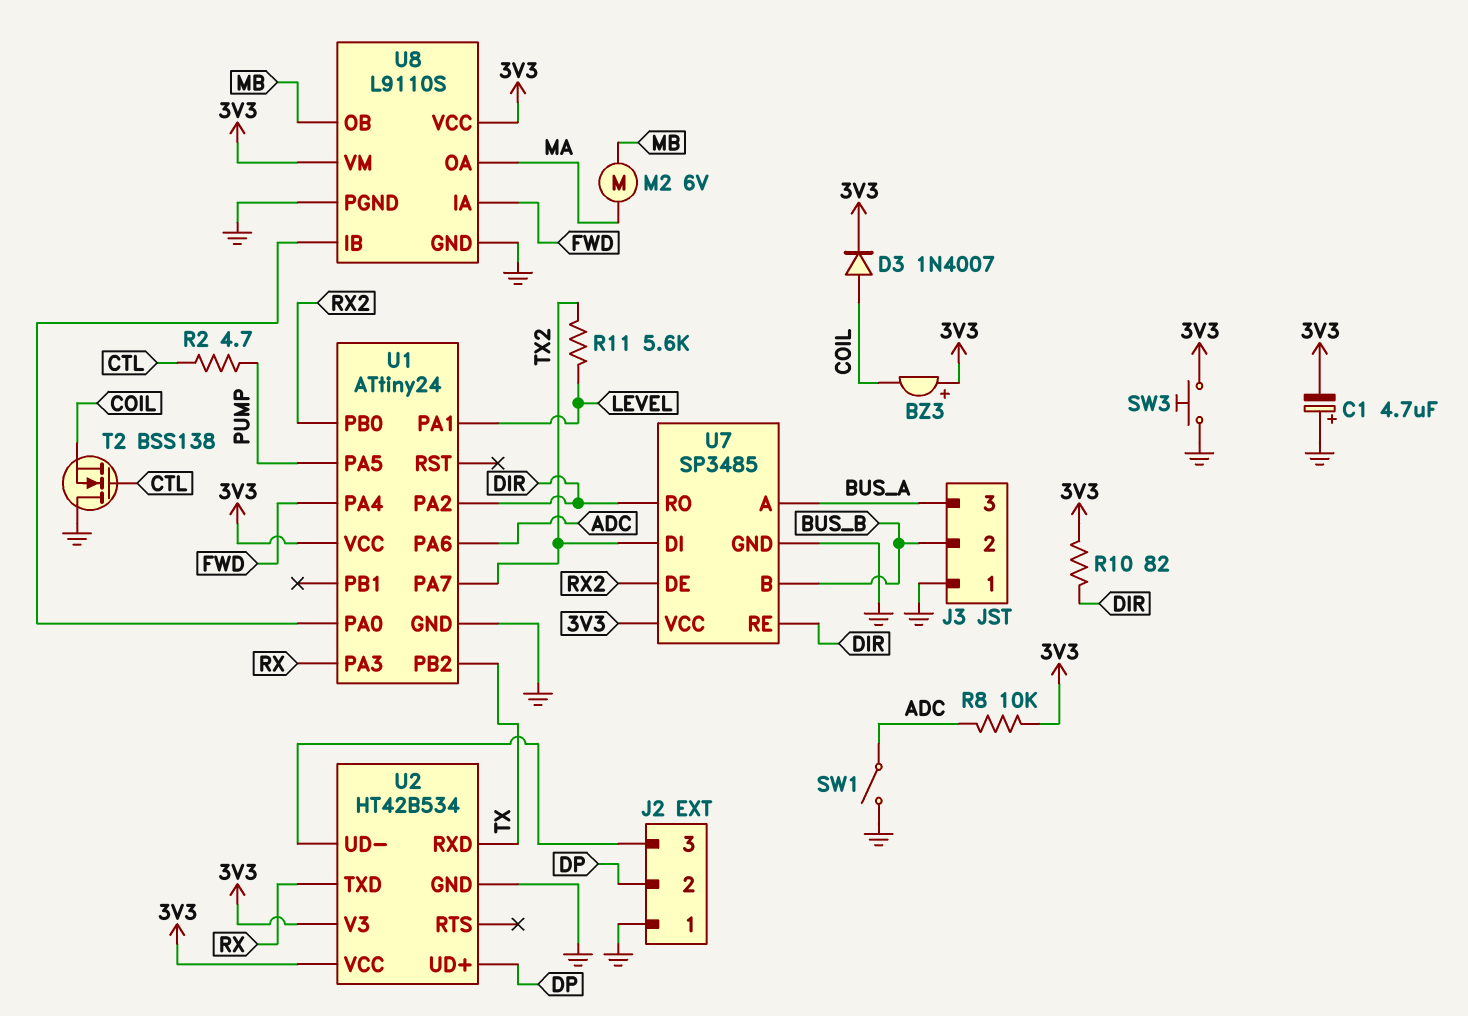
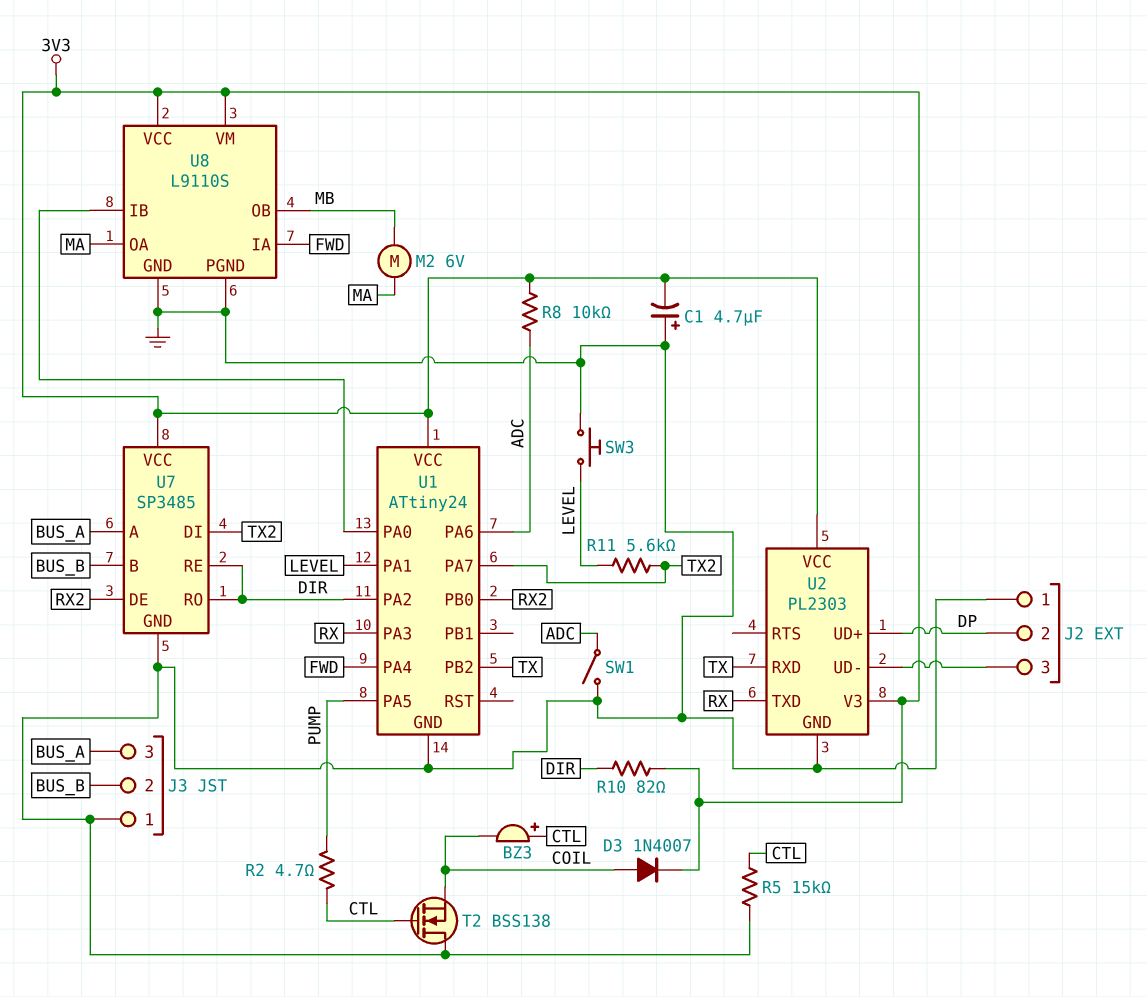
BZ3: buzzer (plus 3V3, minus COIL) -> buzzer (plus CTL, minus COIL)
R5: none -> 15k (CTL, GND)
SW3: button (3V3, GND) -> button (GND, LEVEL)
U2: HT42B534 -> PL2303

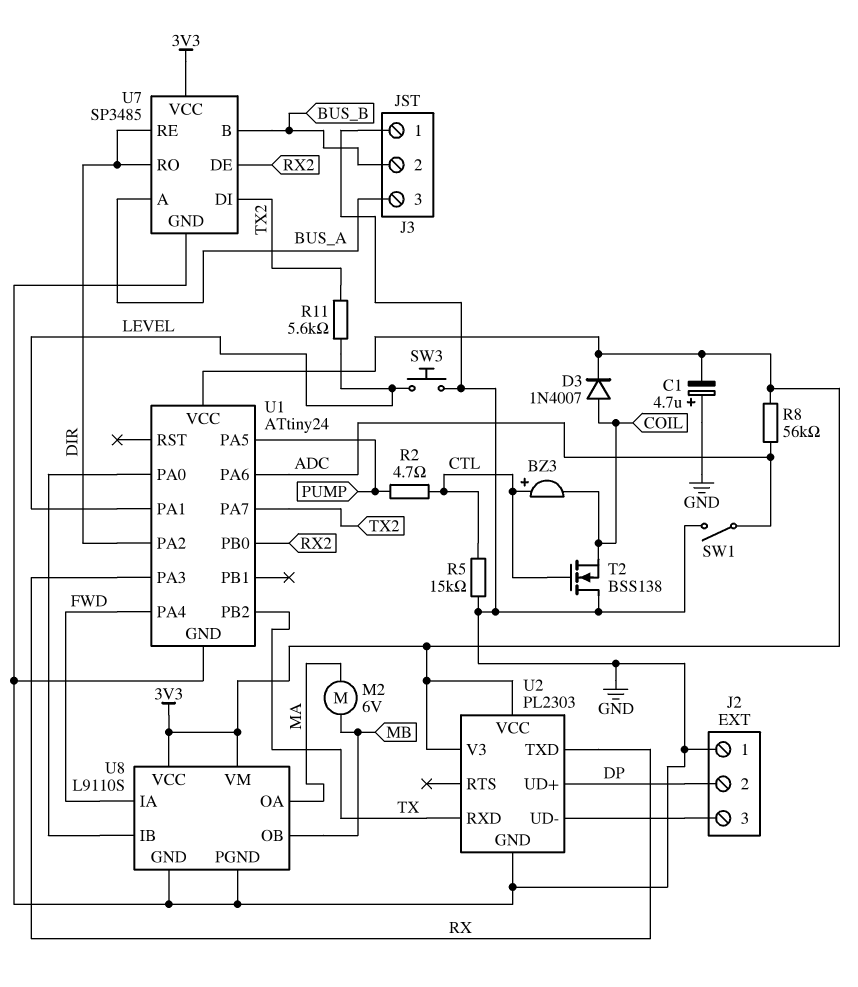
R8: 10k (3V3, ADC) -> 56k (3V3, ADC)
R10: 82 (3V3, DIR) -> none

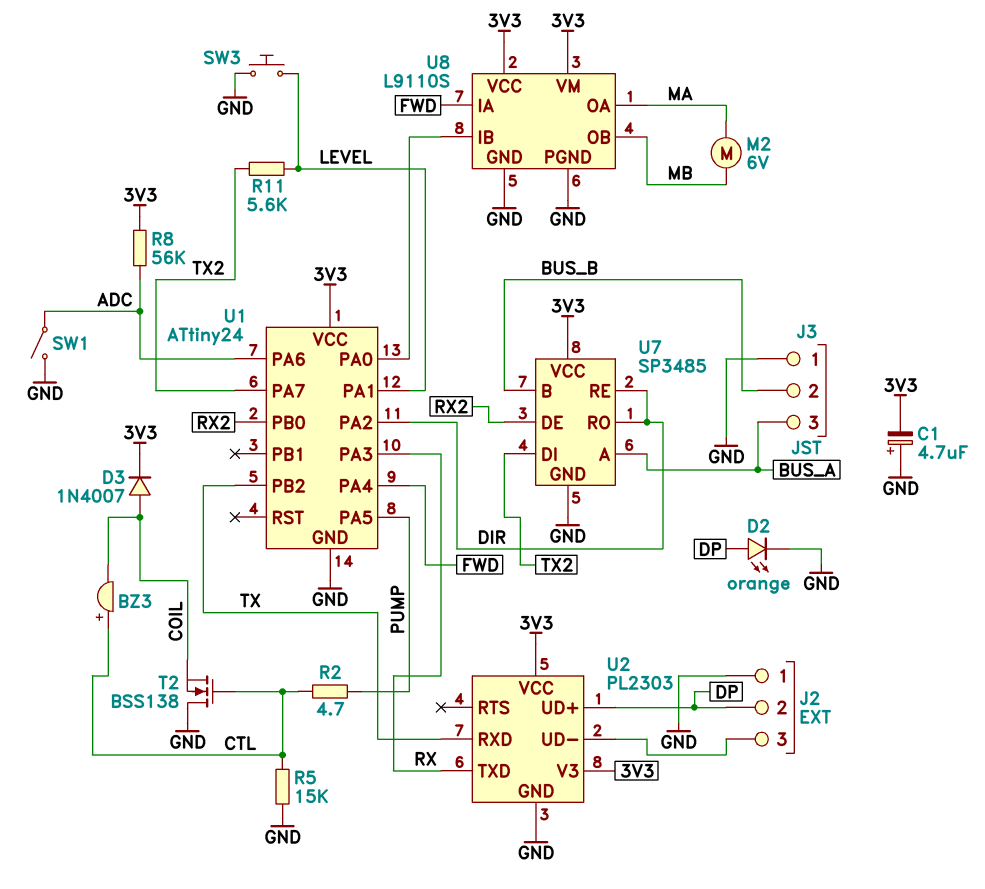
D2: none -> LED orange (A DP, K GND)

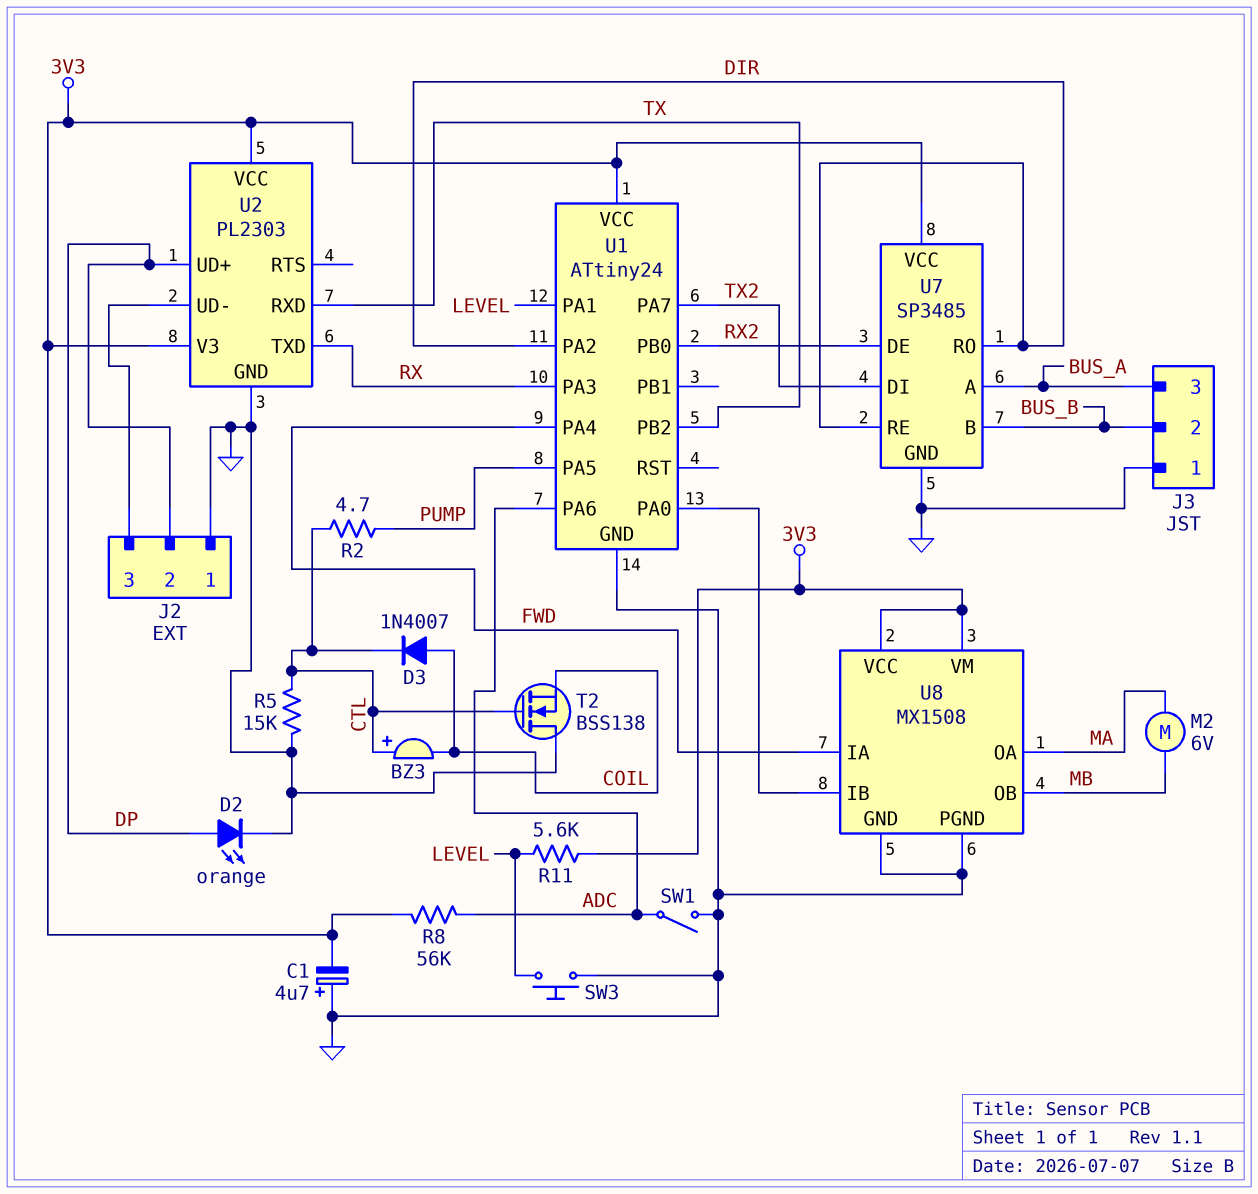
D3: diode 1N4007 (A COIL, K 3V3) -> diode 1N4007 (A COIL, K CTL)
R11: 5.6k (LEVEL, TX2) -> 5.6k (3V3, LEVEL)
U8: L9110S -> MX1508

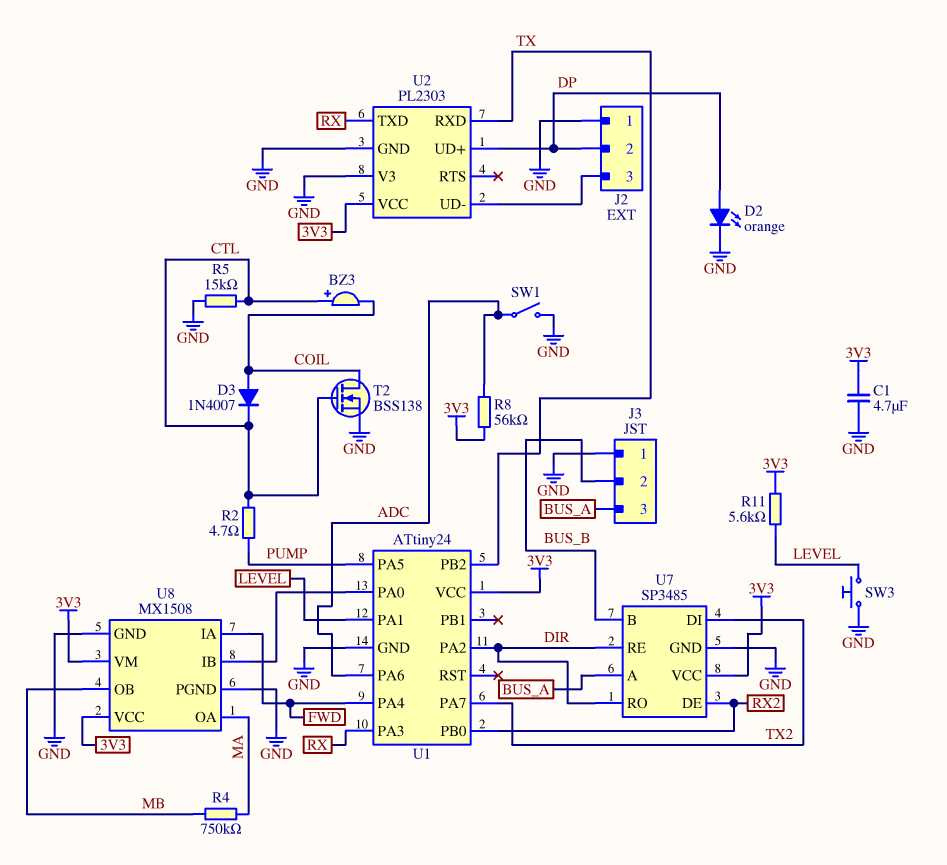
C1: 4.7uF (plus GND, minus 3V3) -> 4.7uF (3V3, GND)
M2: motor 6V (MA, MB) -> none
R4: none -> 750k (MA, MB)
T2: NMOS BSS138 (G CTL, D GND, S COIL) -> NMOS BSS138 (G CTL, D COIL, S GND)
U2 pin V3: 3V3 -> GND

